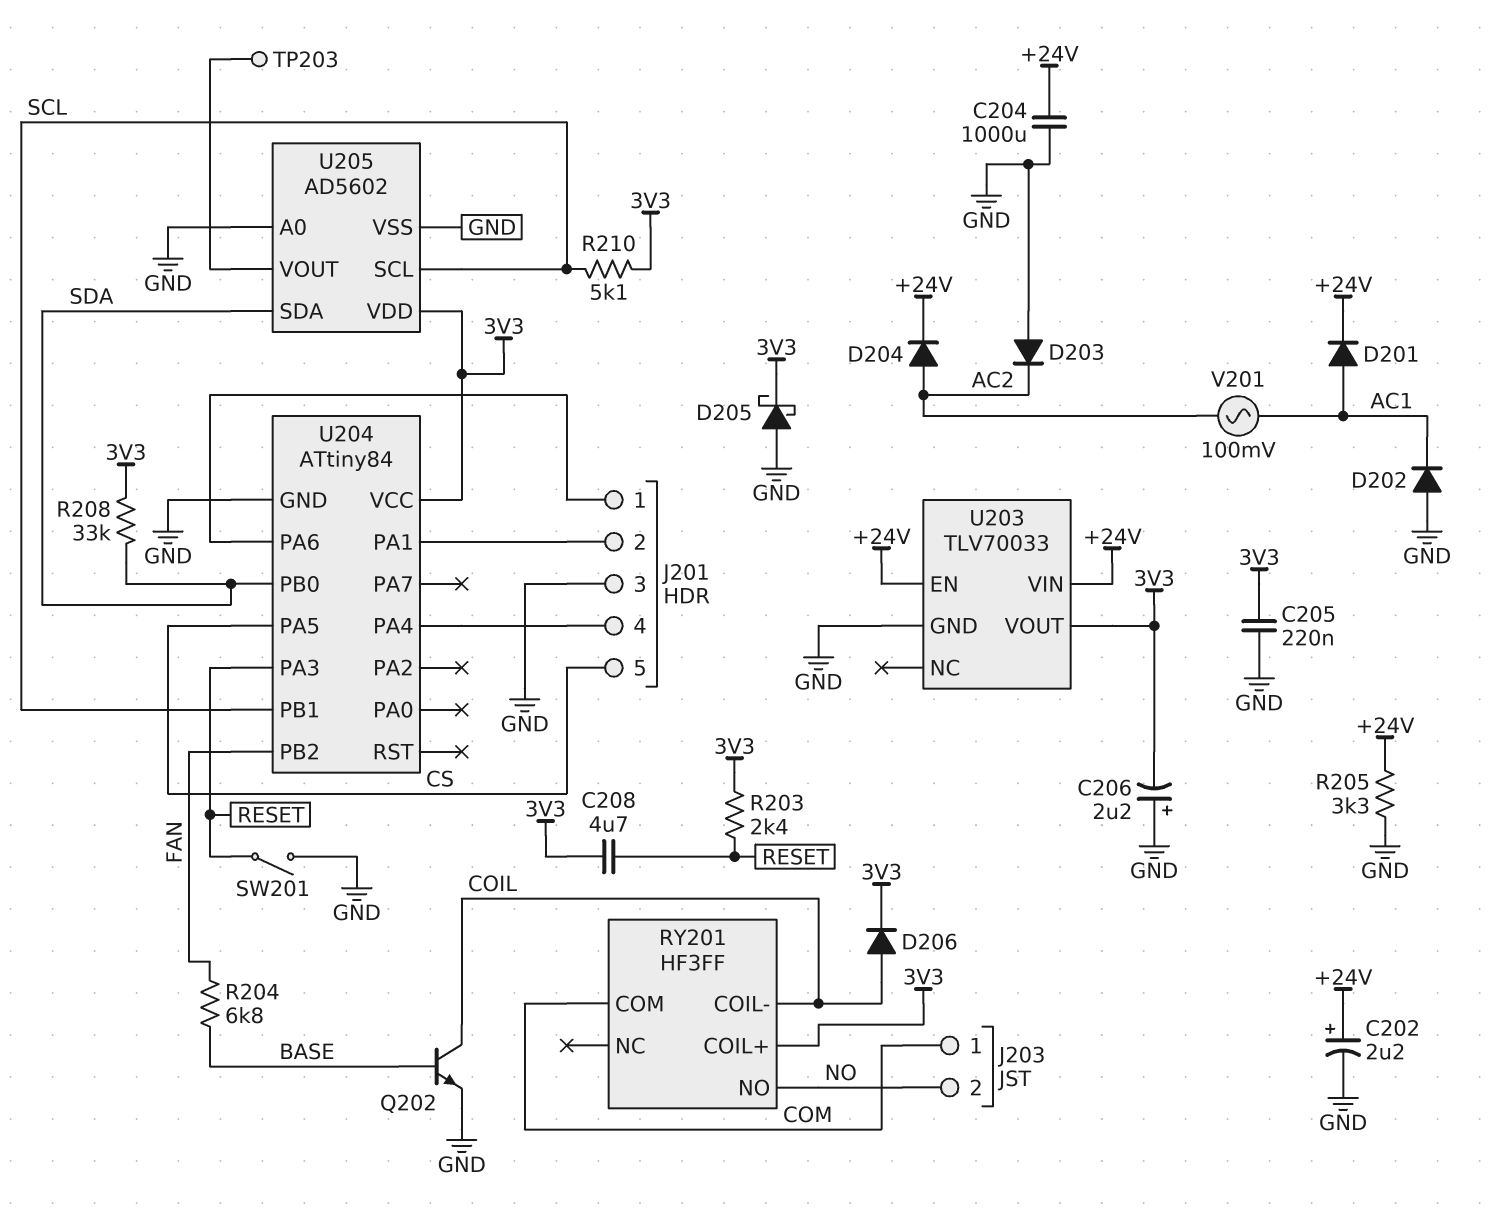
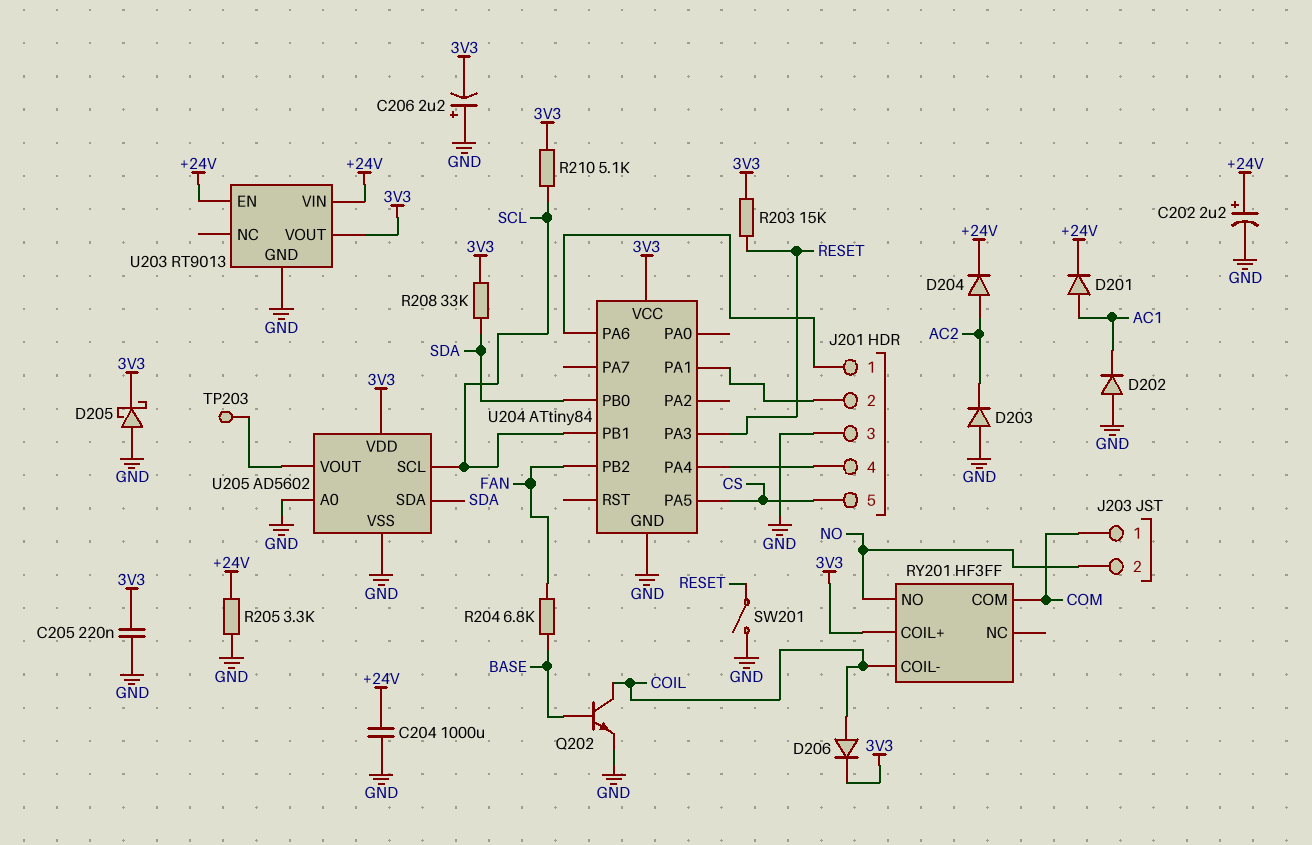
C208: 4.7uF (3V3, RESET) -> none
R203: 2.4k (3V3, RESET) -> 15k (3V3, RESET)
U203: TLV70033 -> RT9013
V201: AC 100mV (AC1, AC2) -> none

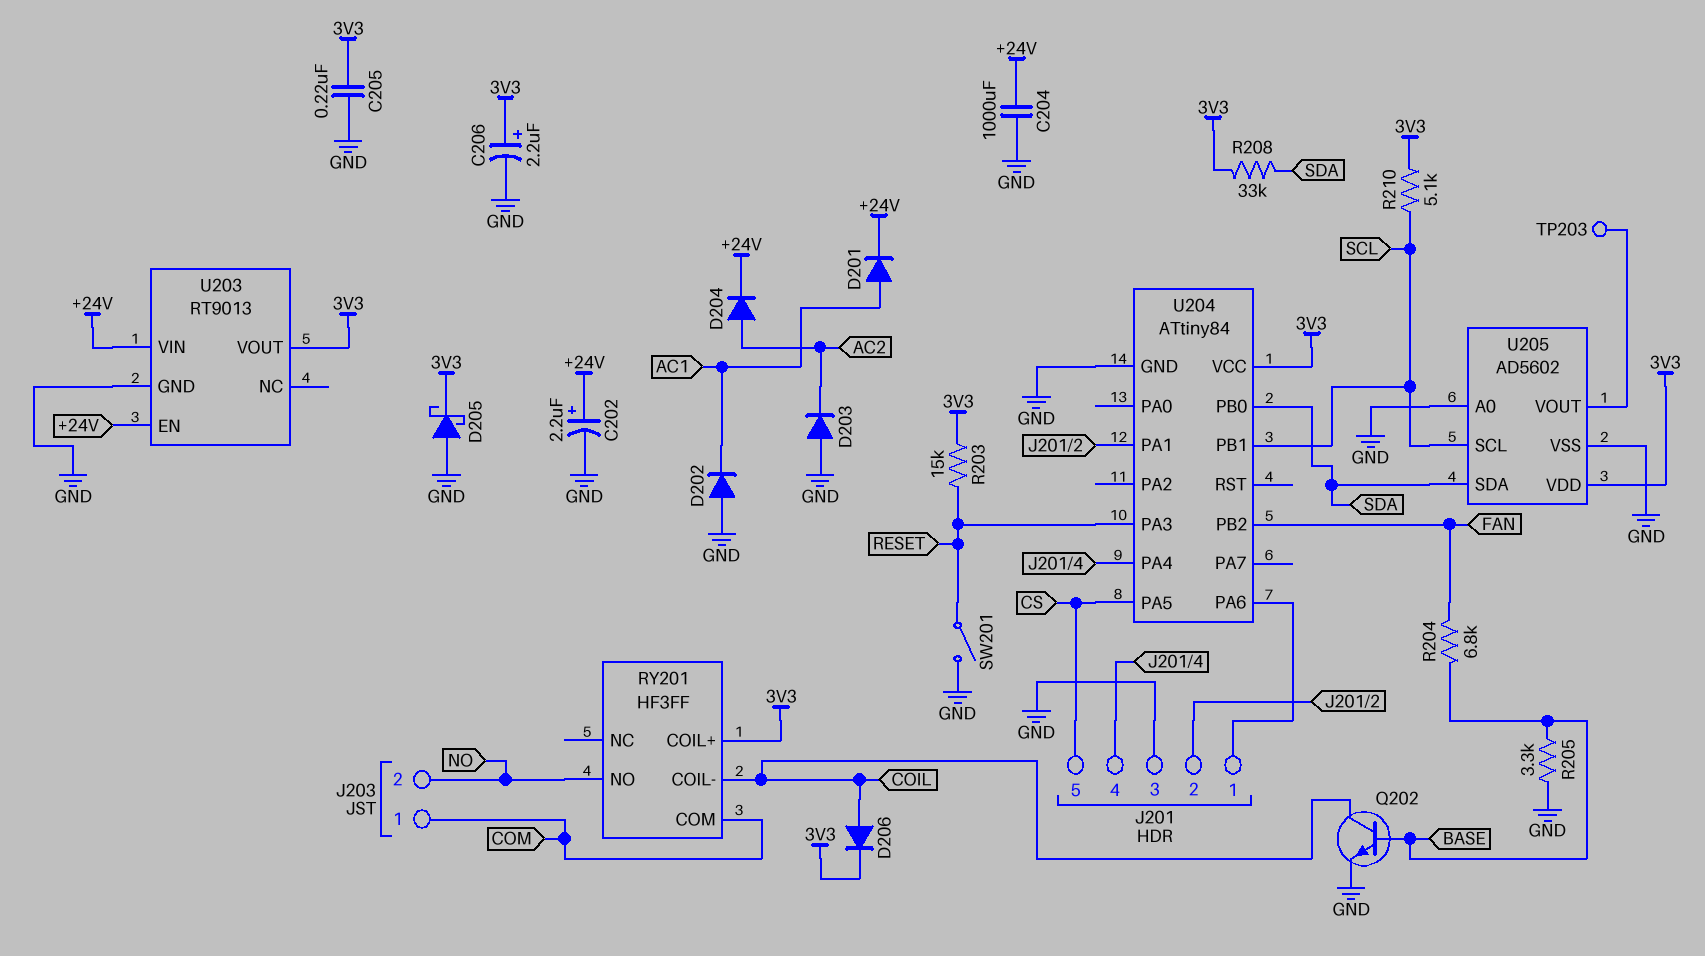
C206: 2.2uF (plus GND, minus 3V3) -> 2.2uF (plus 3V3, minus GND)
R205: 3.3k (+24V, GND) -> 3.3k (BASE, GND)

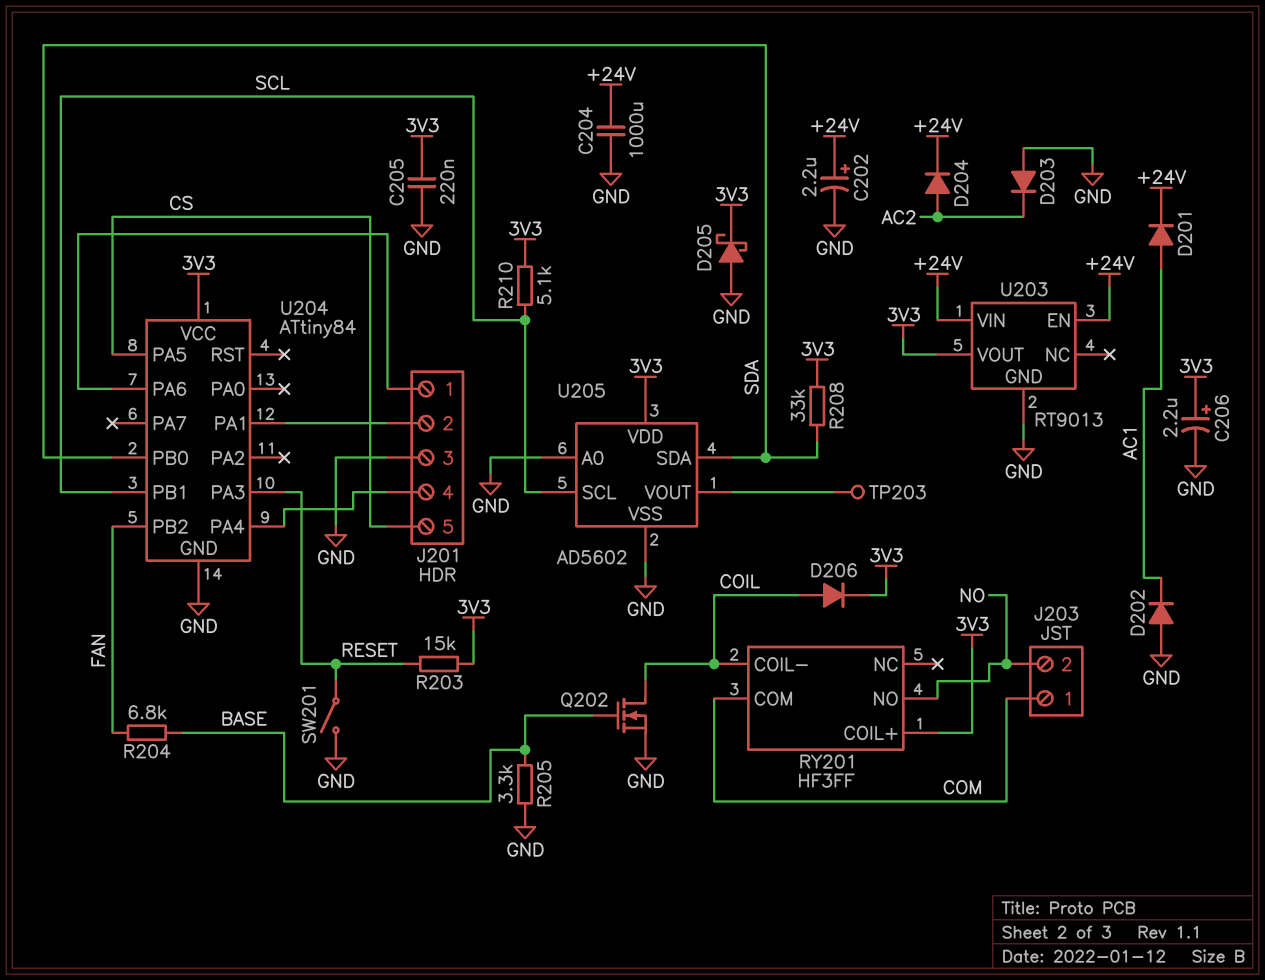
Q202: NPN (B BASE, C COIL, E GND) -> NMOS (G BASE, D COIL, S GND)

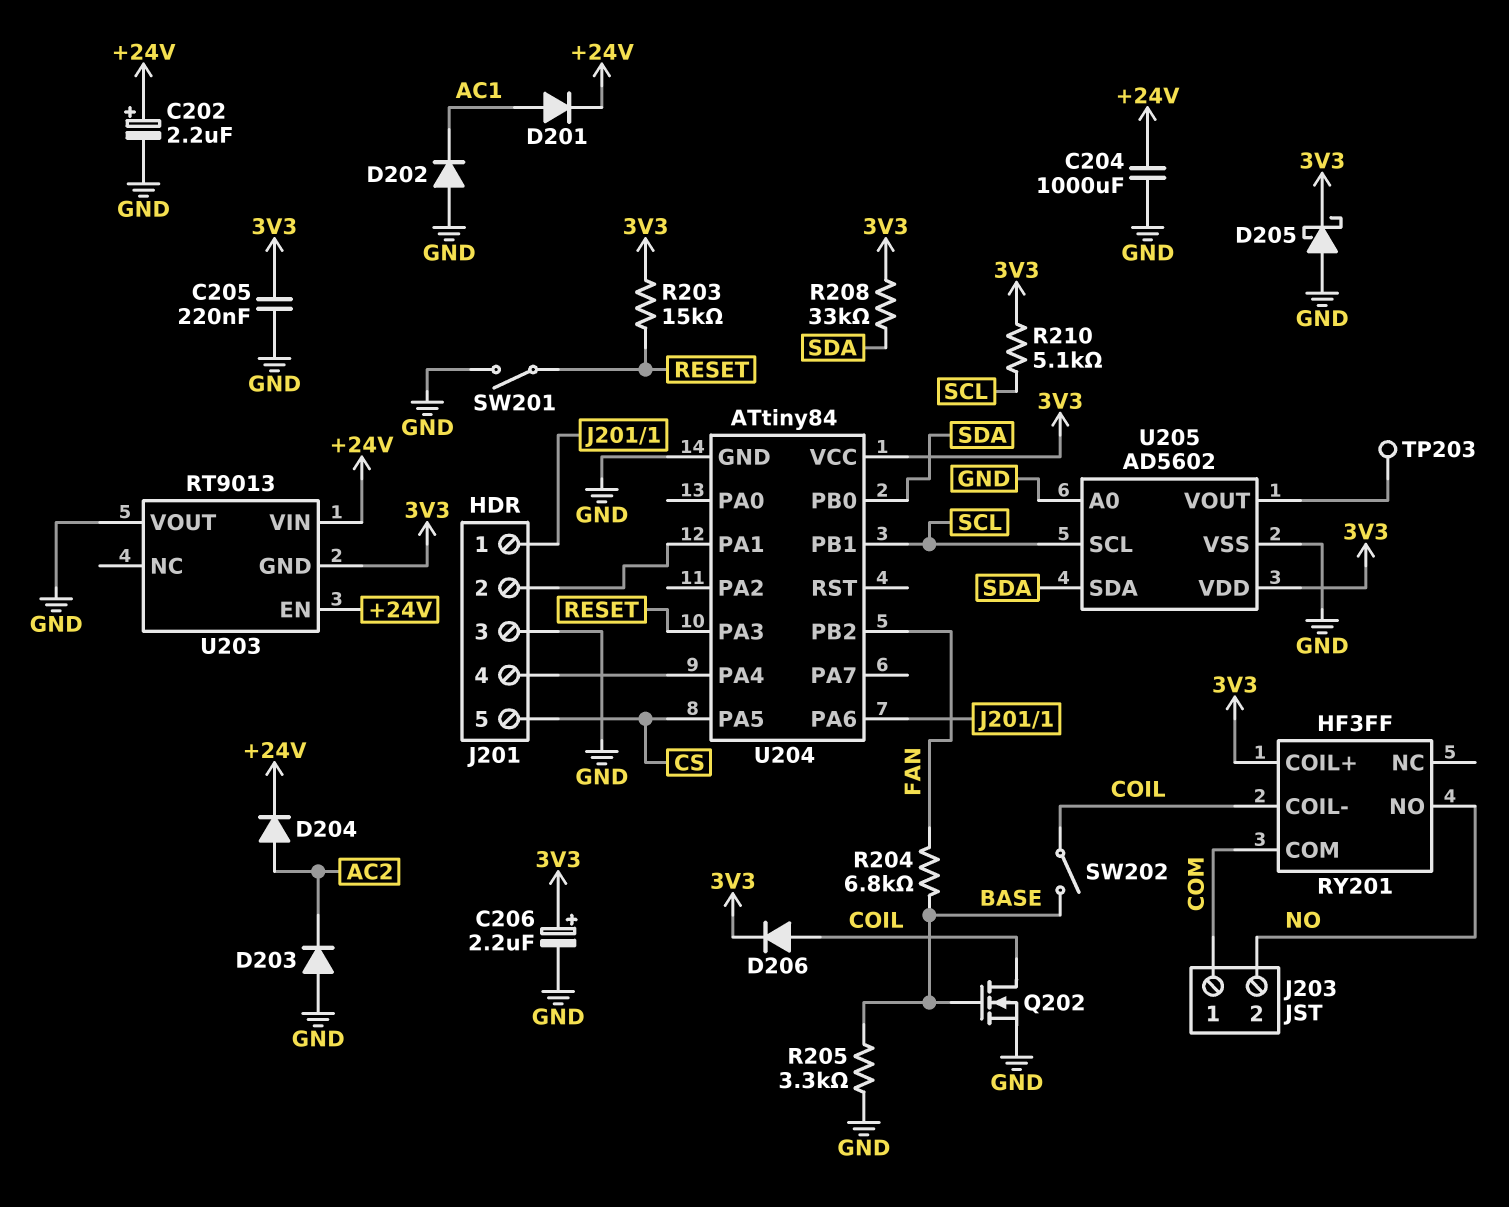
SW202: none -> switch (BASE, COIL)
U203 pin GND: GND -> 3V3
U203 pin VOUT: 3V3 -> GND

